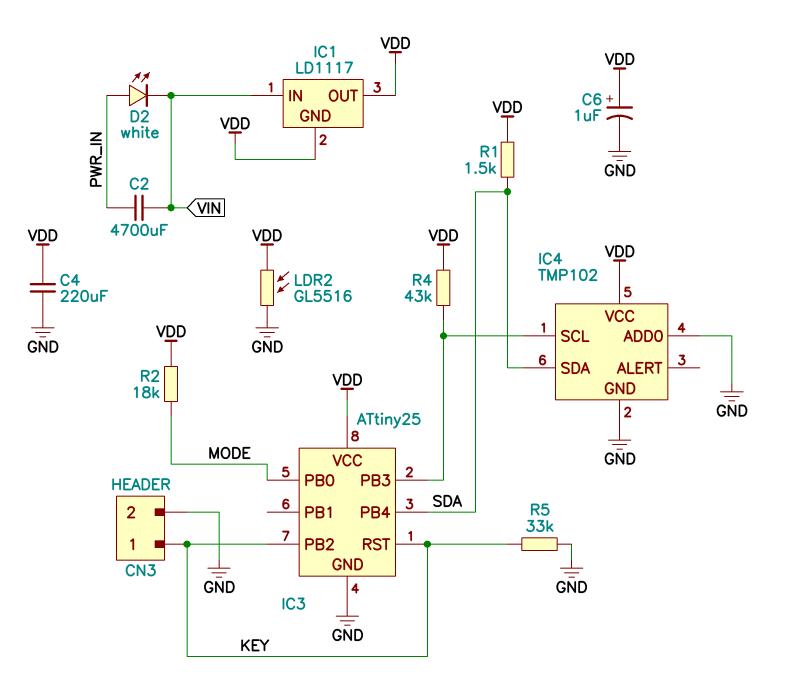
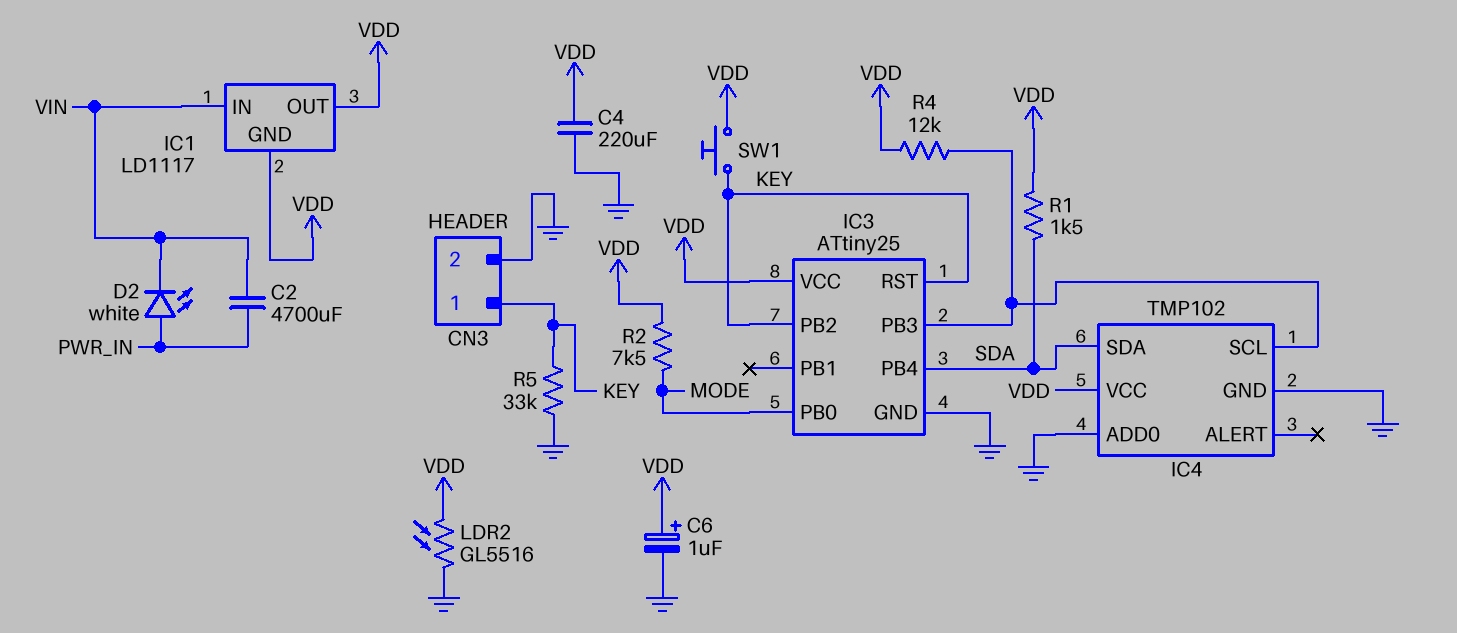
R2: 18k (MODE, VDD) -> 7.5k (MODE, VDD)
R4: 43k (IC3/PB3, VDD) -> 12k (IC3/PB3, VDD)
SW1: none -> button (KEY, VDD)

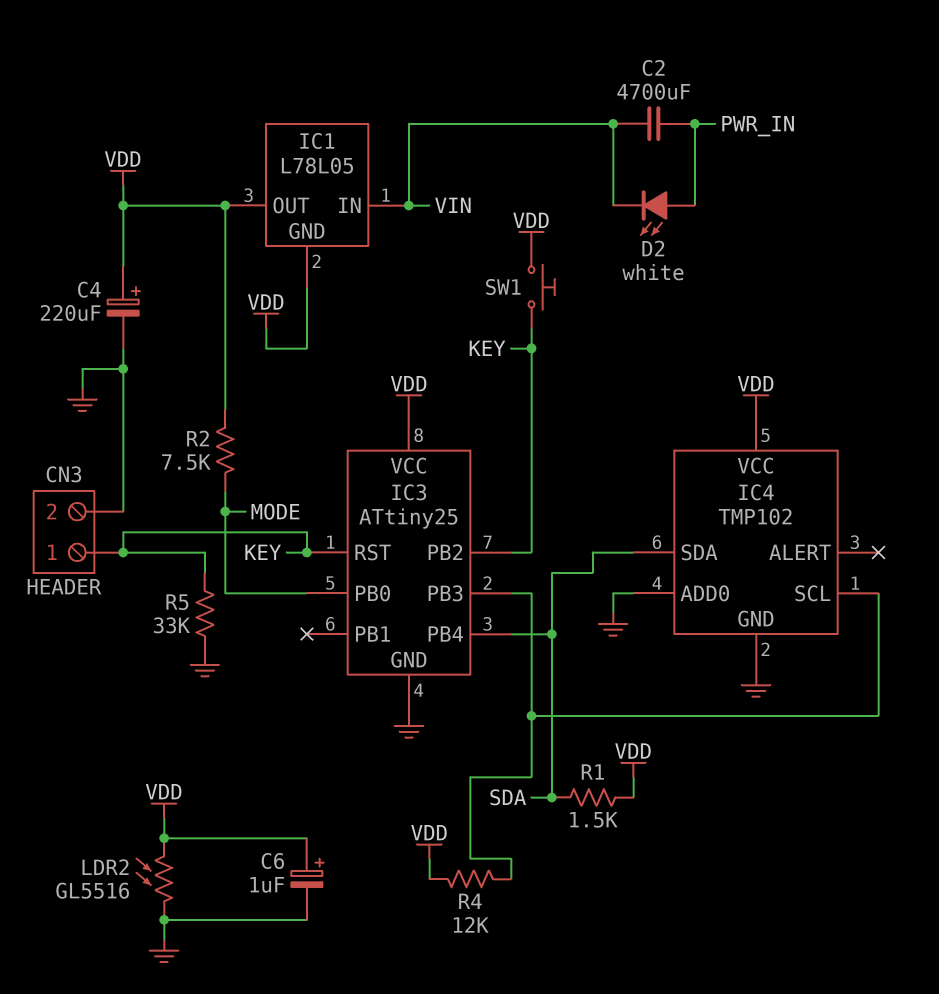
C4: 220uF (GND, VDD) -> 220uF (plus VDD, minus GND)
IC1: LD1117 -> L78L05

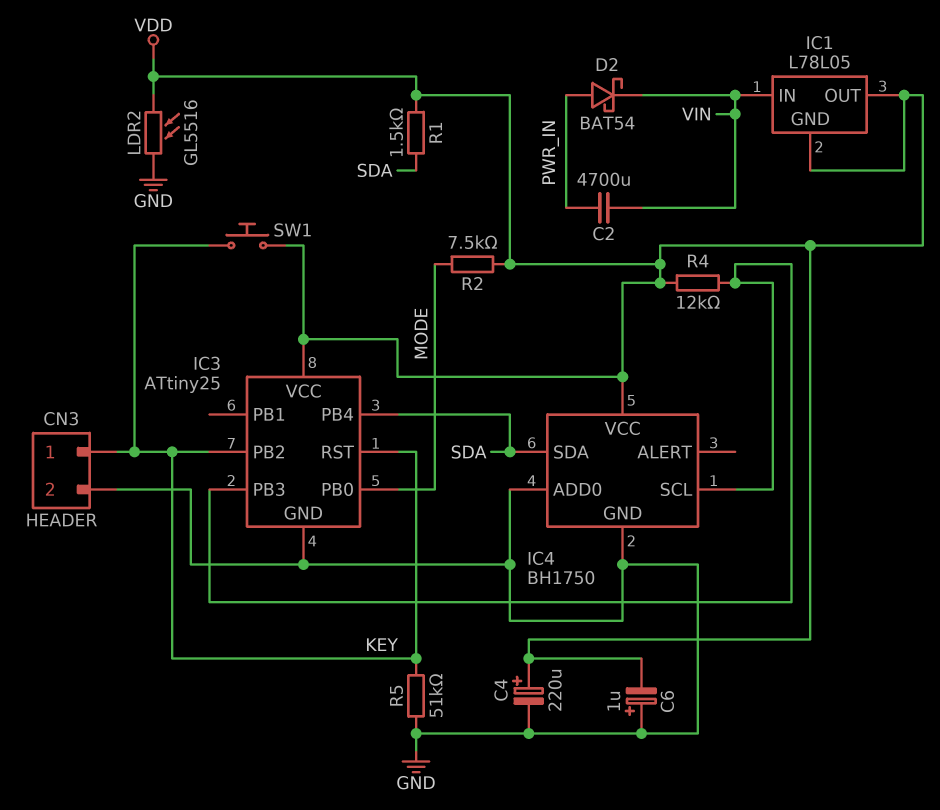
C6: 1uF (plus VDD, minus GND) -> 1uF (plus GND, minus VDD)
D2: LED white (A PWR_IN, K VIN) -> schottky BAT54 (A PWR_IN, K VIN)
IC4: TMP102 -> BH1750
R5: 33k (GND, KEY) -> 51k (GND, KEY)

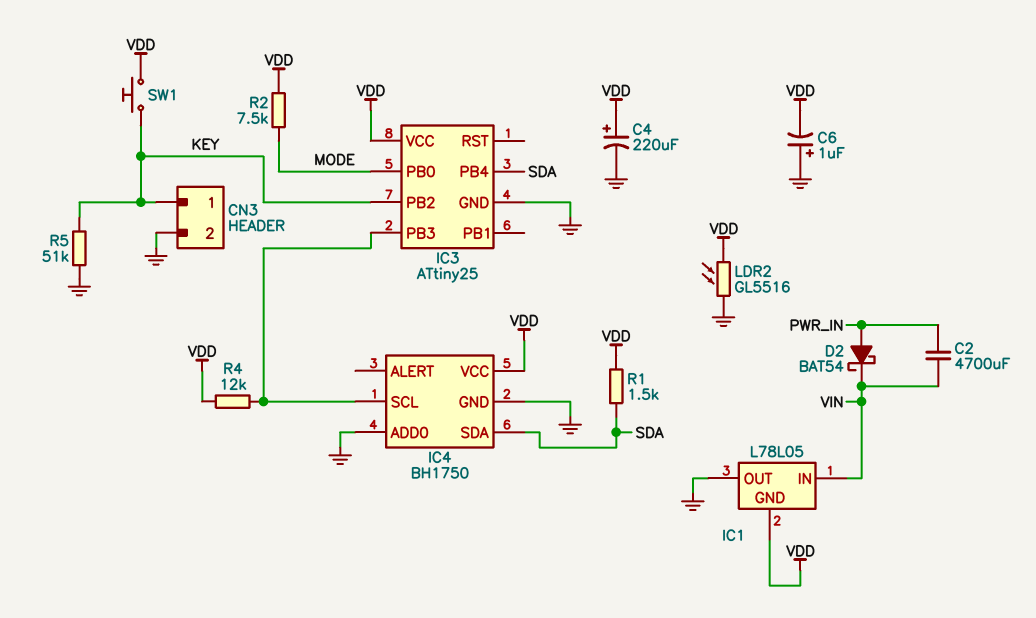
IC1 pin OUT: VDD -> GND
IC3 pin RST: KEY -> none

